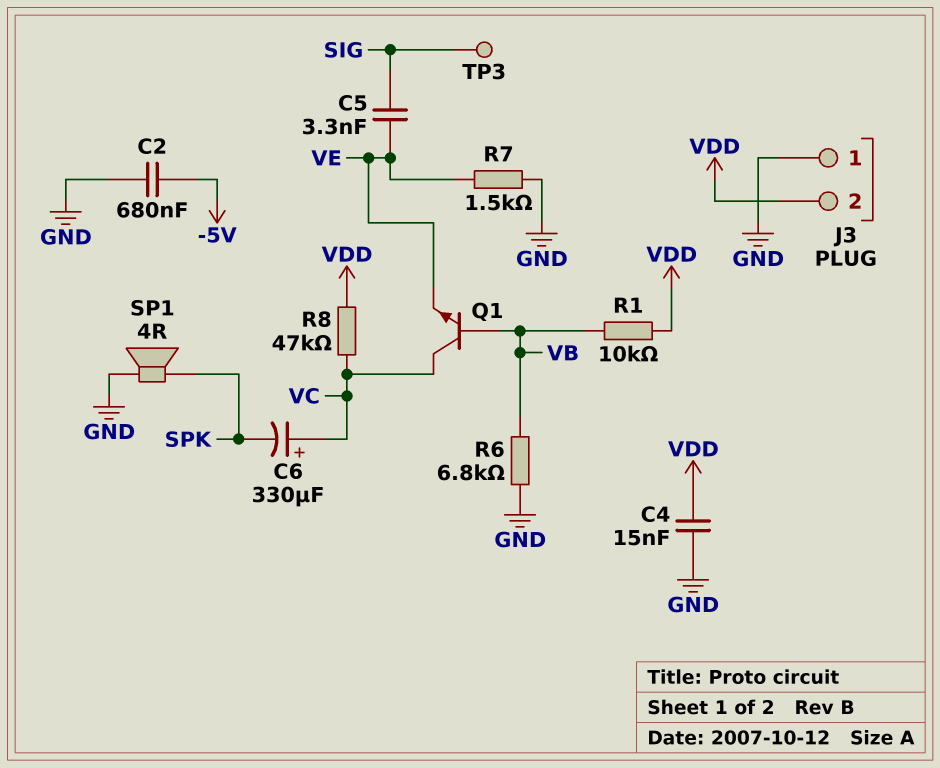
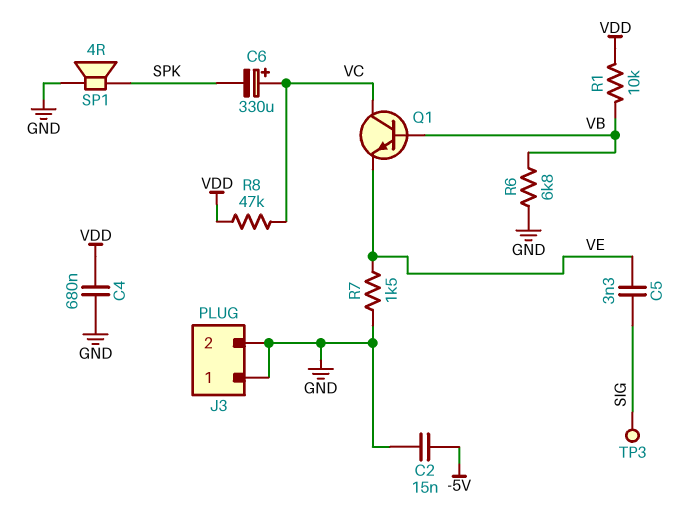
C2: 680nF (-5V, GND) -> 15nF (-5V, GND)
C4: 15nF (GND, VDD) -> 680nF (GND, VDD)
J3 pin 2: VDD -> GND

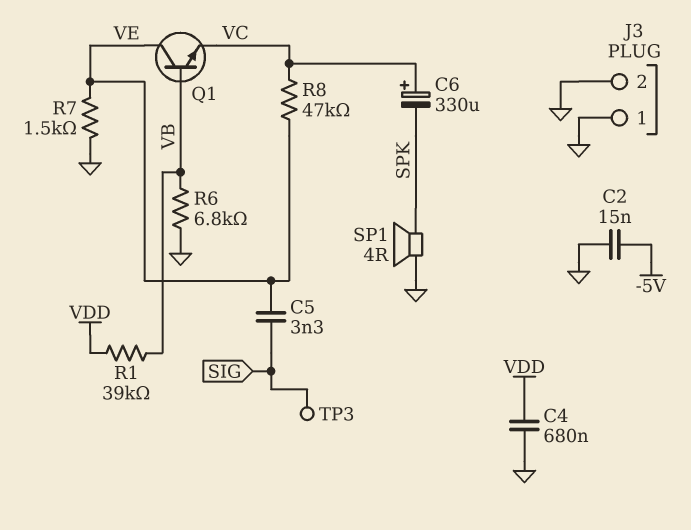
Q1: NPN (B VB, C VC, E VE) -> NPN (B VB, C VE, E VC)
R1: 10k (VB, VDD) -> 39k (VB, VDD)
R8: 47k (VC, VDD) -> 47k (VC, VE)

